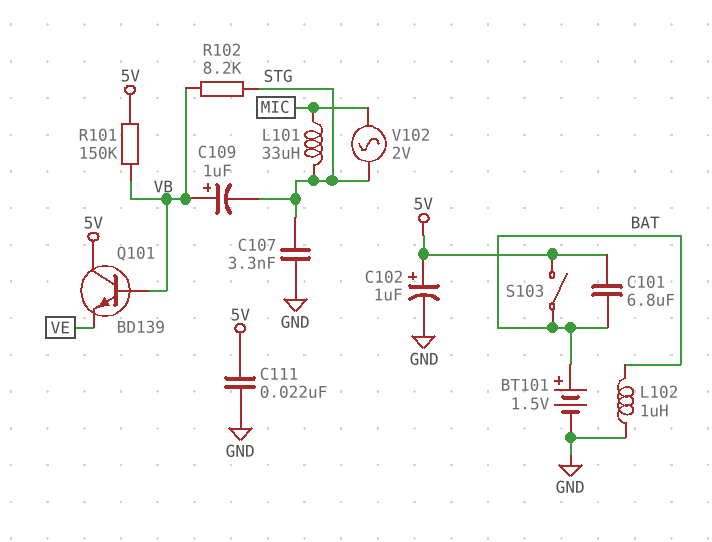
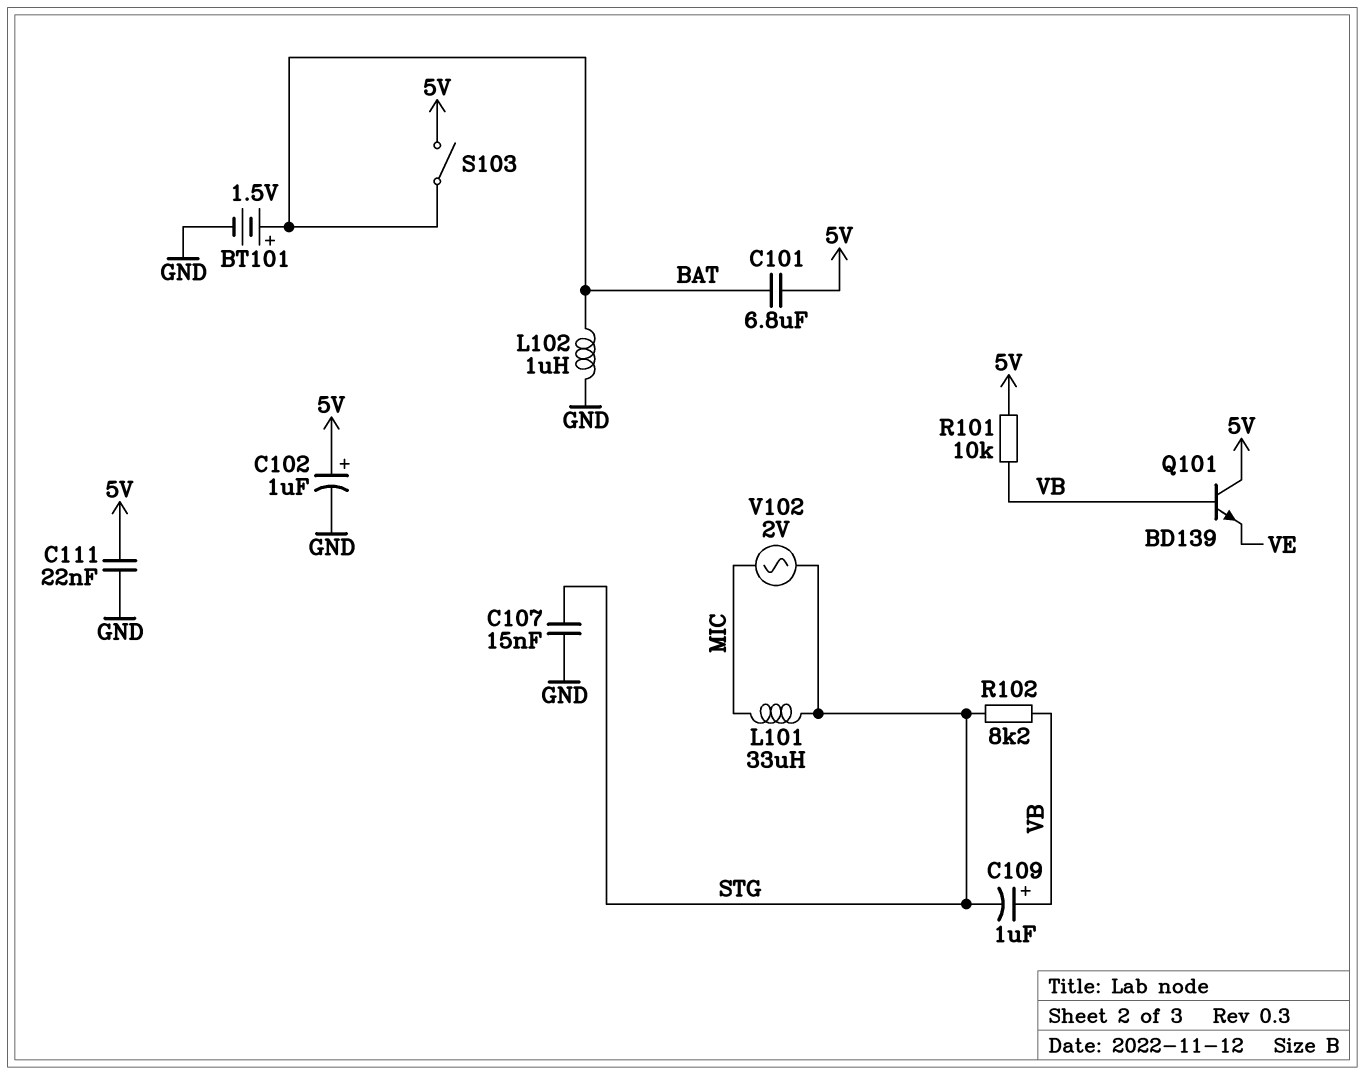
C107: 3.3nF (GND, STG) -> 15nF (GND, STG)
R101: 150k (5V, VB) -> 10k (5V, VB)

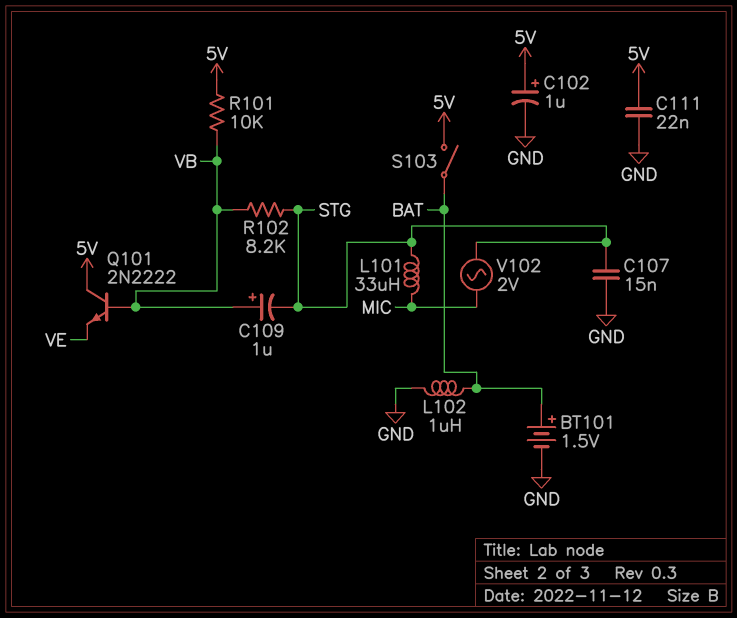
C101: 6.8uF (5V, BAT) -> none
Q101: NPN BD139 (B VB, C 5V, E VE) -> NPN 2N2222 (B VB, C 5V, E VE)

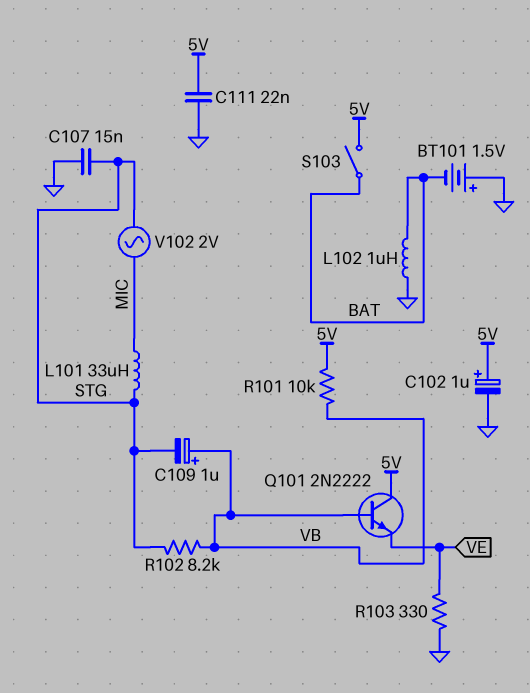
BT101: 1.5V (plus BAT, minus GND) -> 1.5V (plus GND, minus BAT)
R103: none -> 330 (GND, VE)

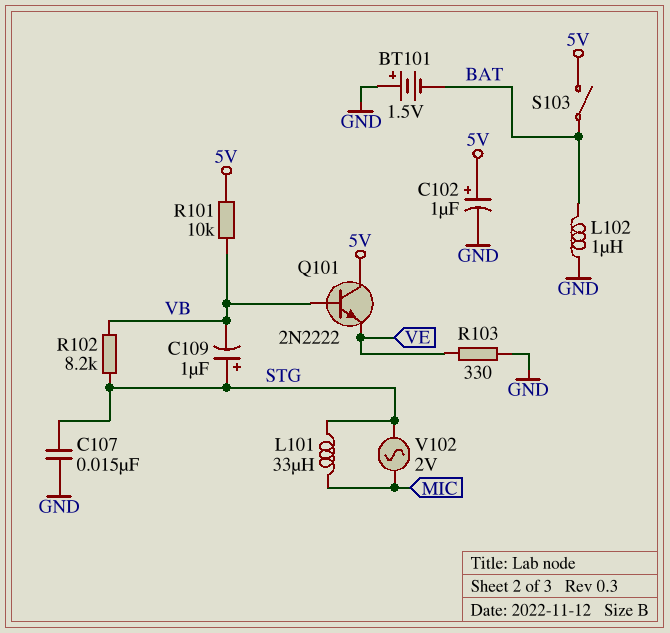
C109: 1uF (plus VB, minus STG) -> 1uF (plus STG, minus VB)
C111: 22nF (5V, GND) -> none

